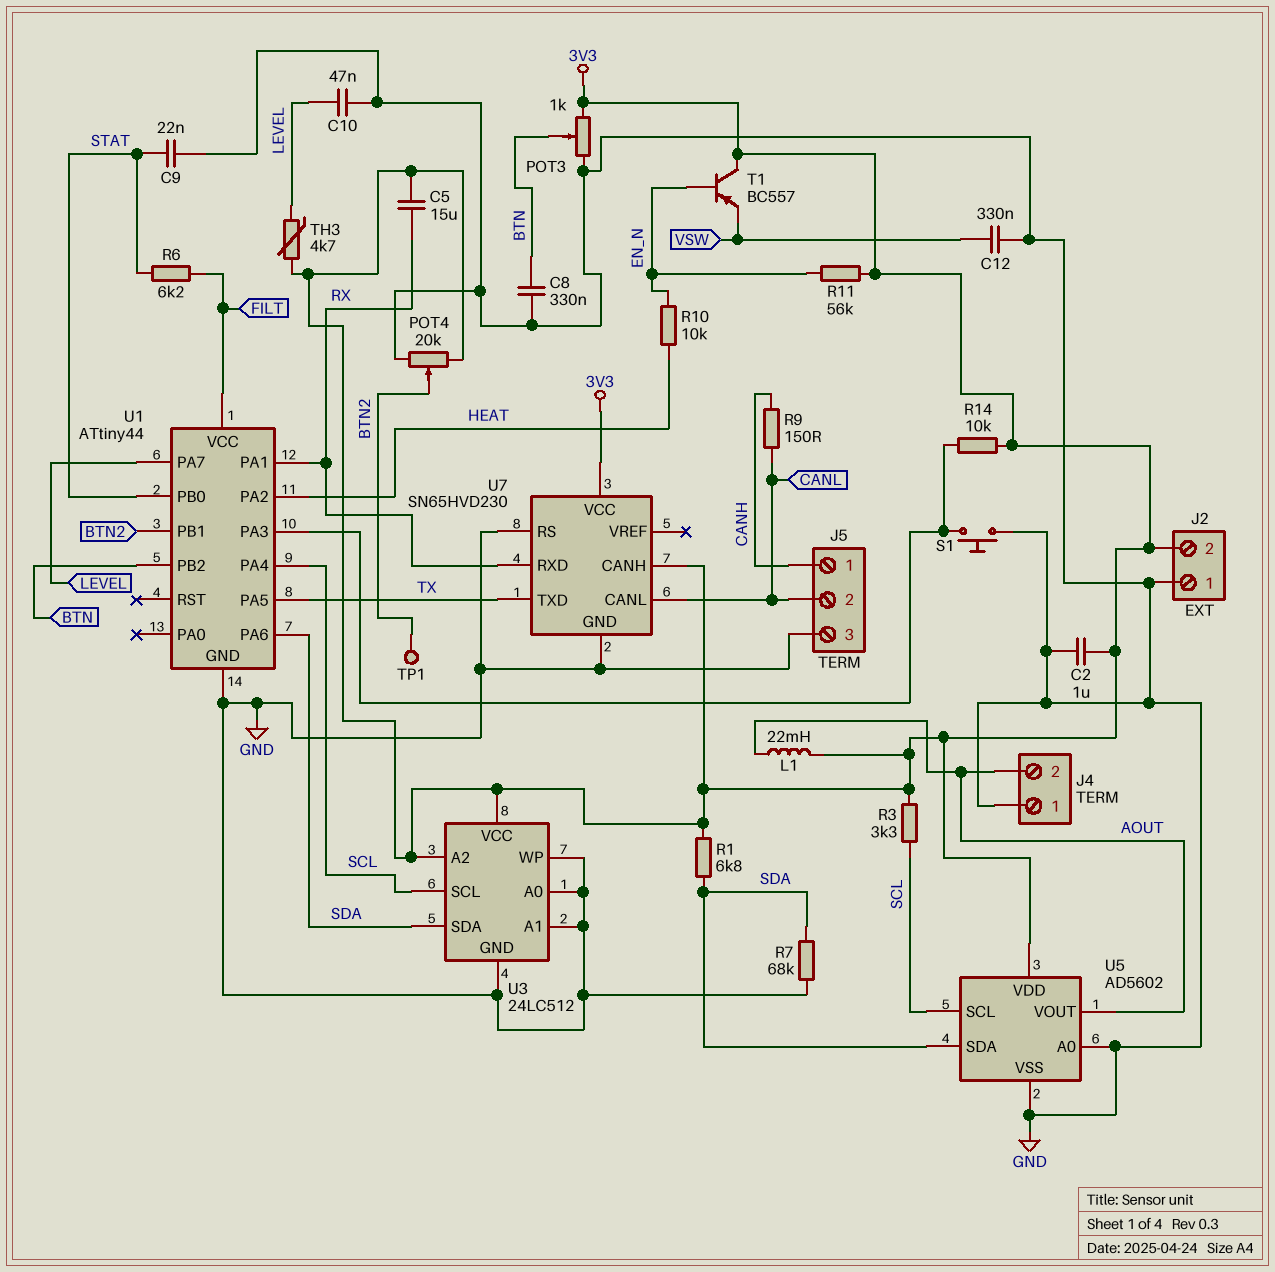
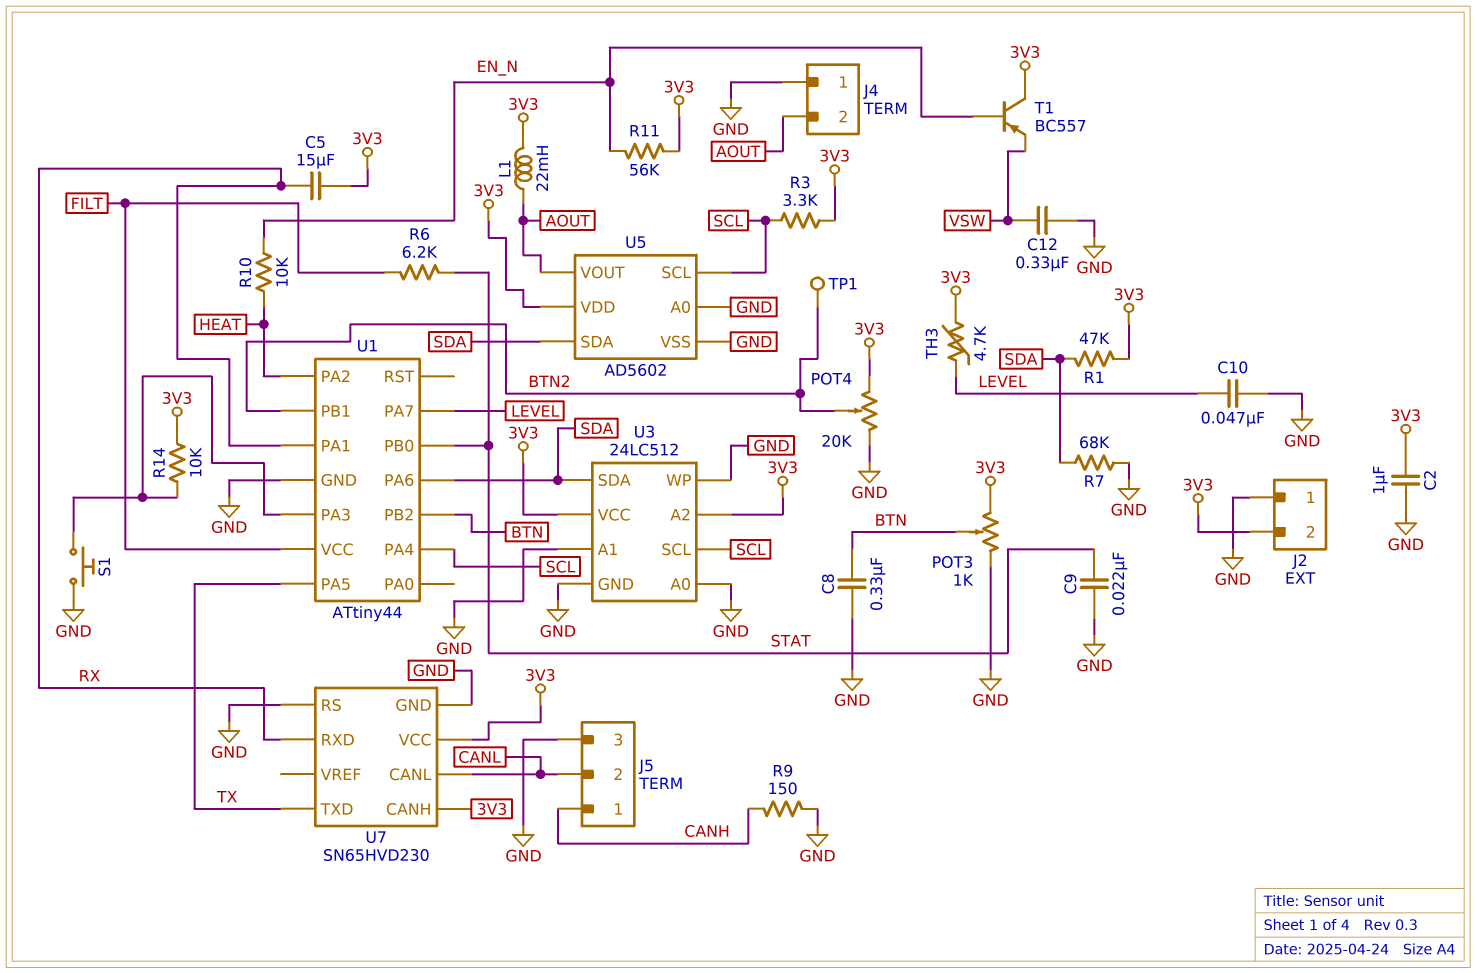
R1: 6.8k (3V3, SDA) -> 47k (3V3, SDA)
R9: 150 (CANH, CANL) -> 150 (CANH, GND)

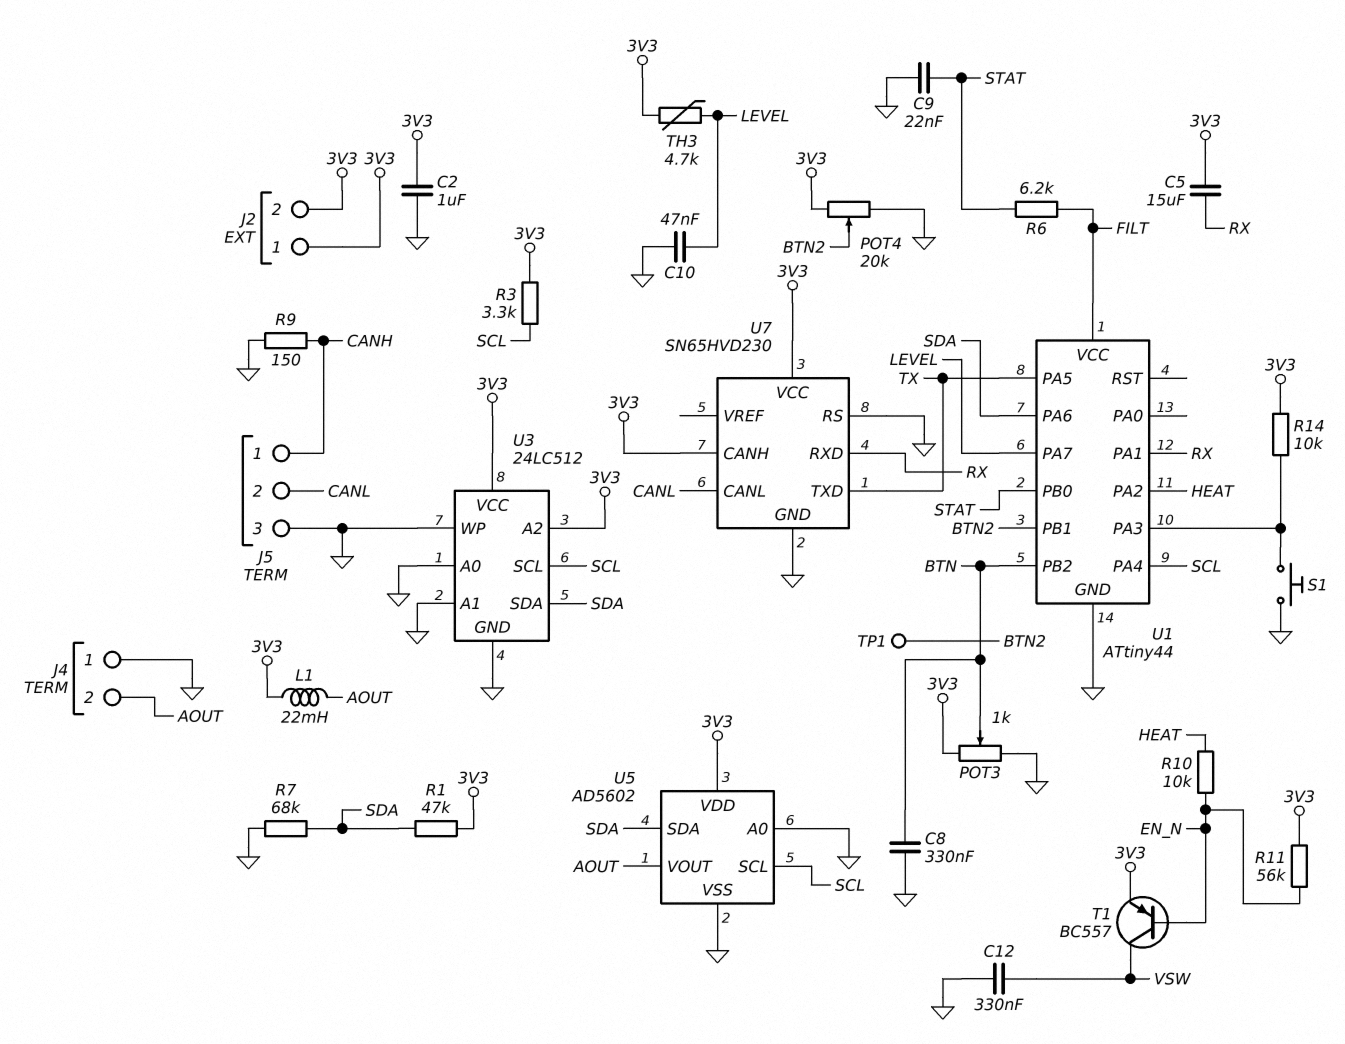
J2 pin 1: GND -> 3V3
T1: PNP BC557 (B EN_N, C 3V3, E VSW) -> PNP BC557 (B EN_N, C VSW, E 3V3)

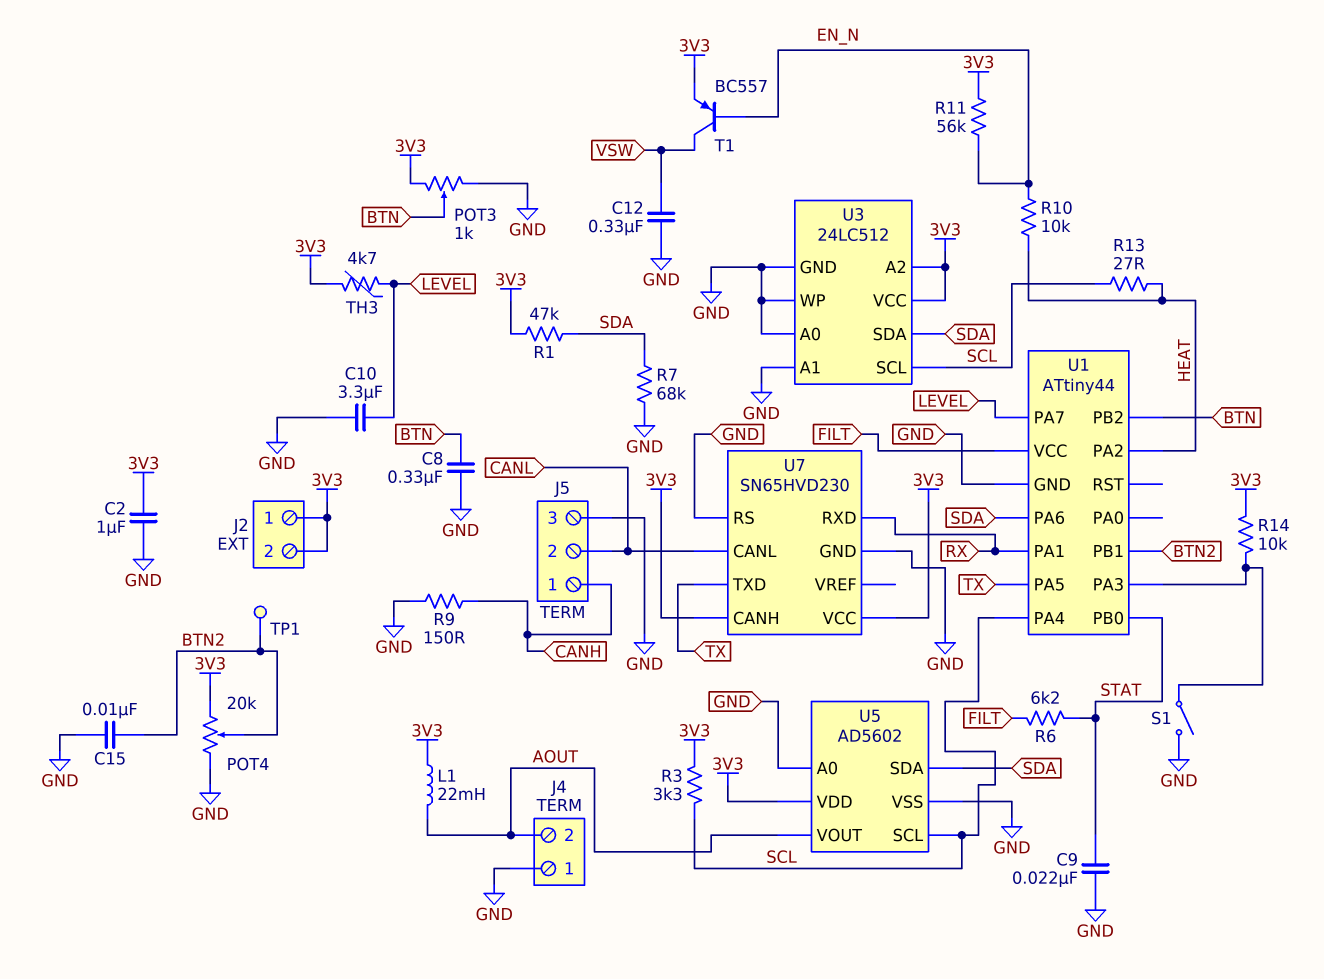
C5: 15uF (3V3, RX) -> none
C10: 47nF (GND, LEVEL) -> 3.3uF (GND, LEVEL)
C15: none -> 10nF (BTN2, GND)
R13: none -> 27 (HEAT, SCL)
S1: button (GND, U1/PA3) -> switch (GND, U1/PA3)

